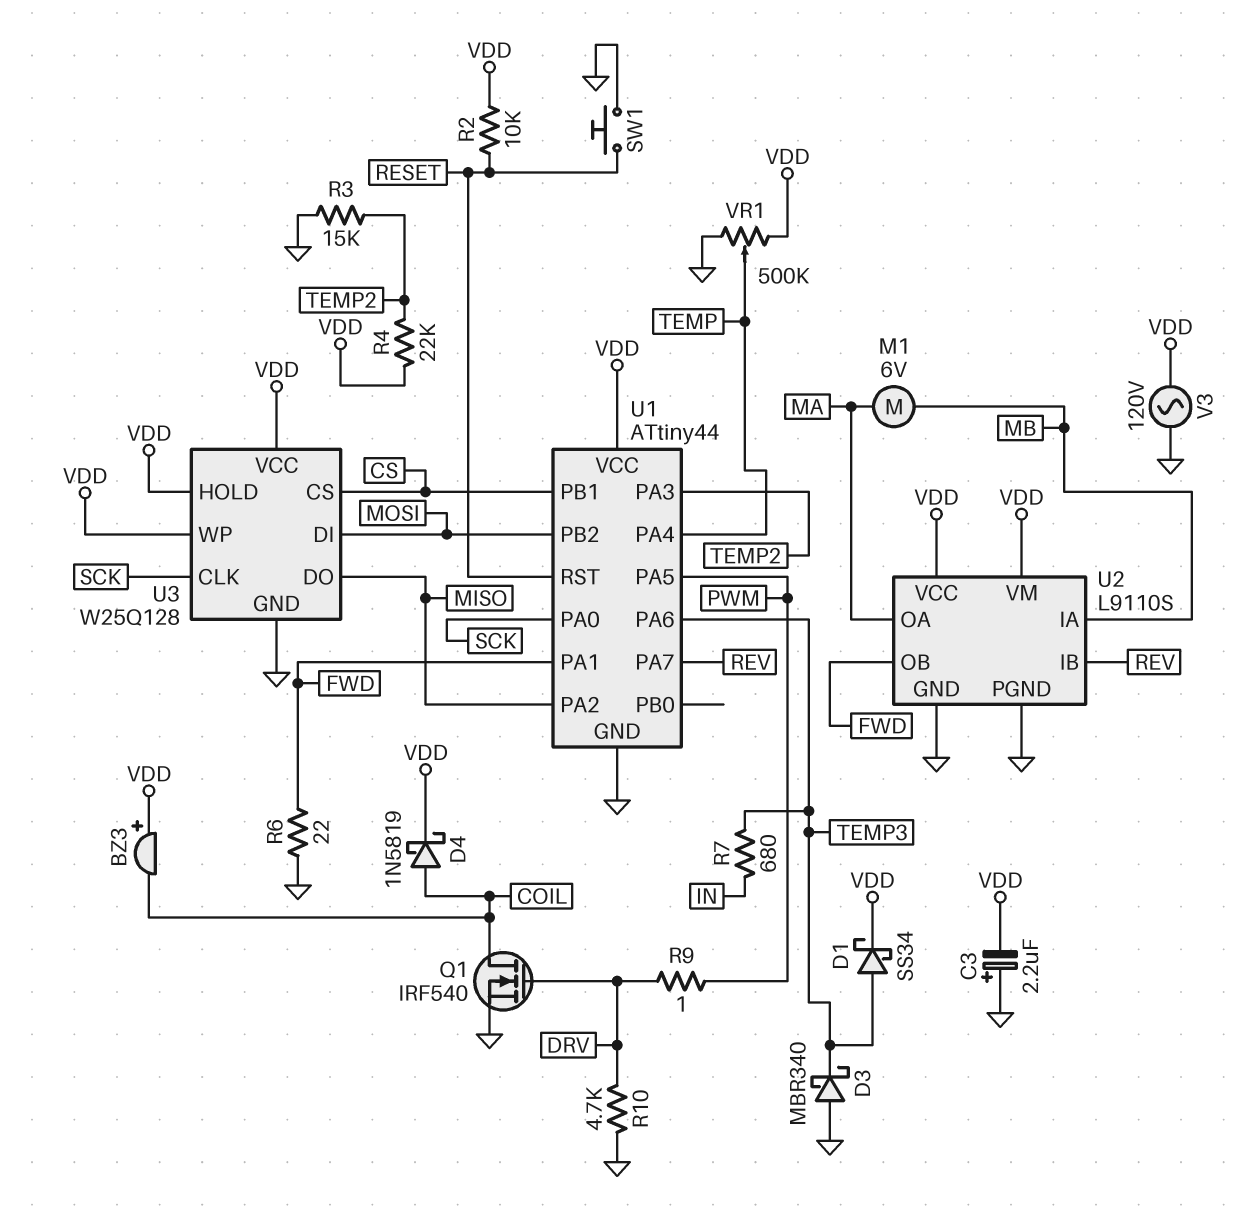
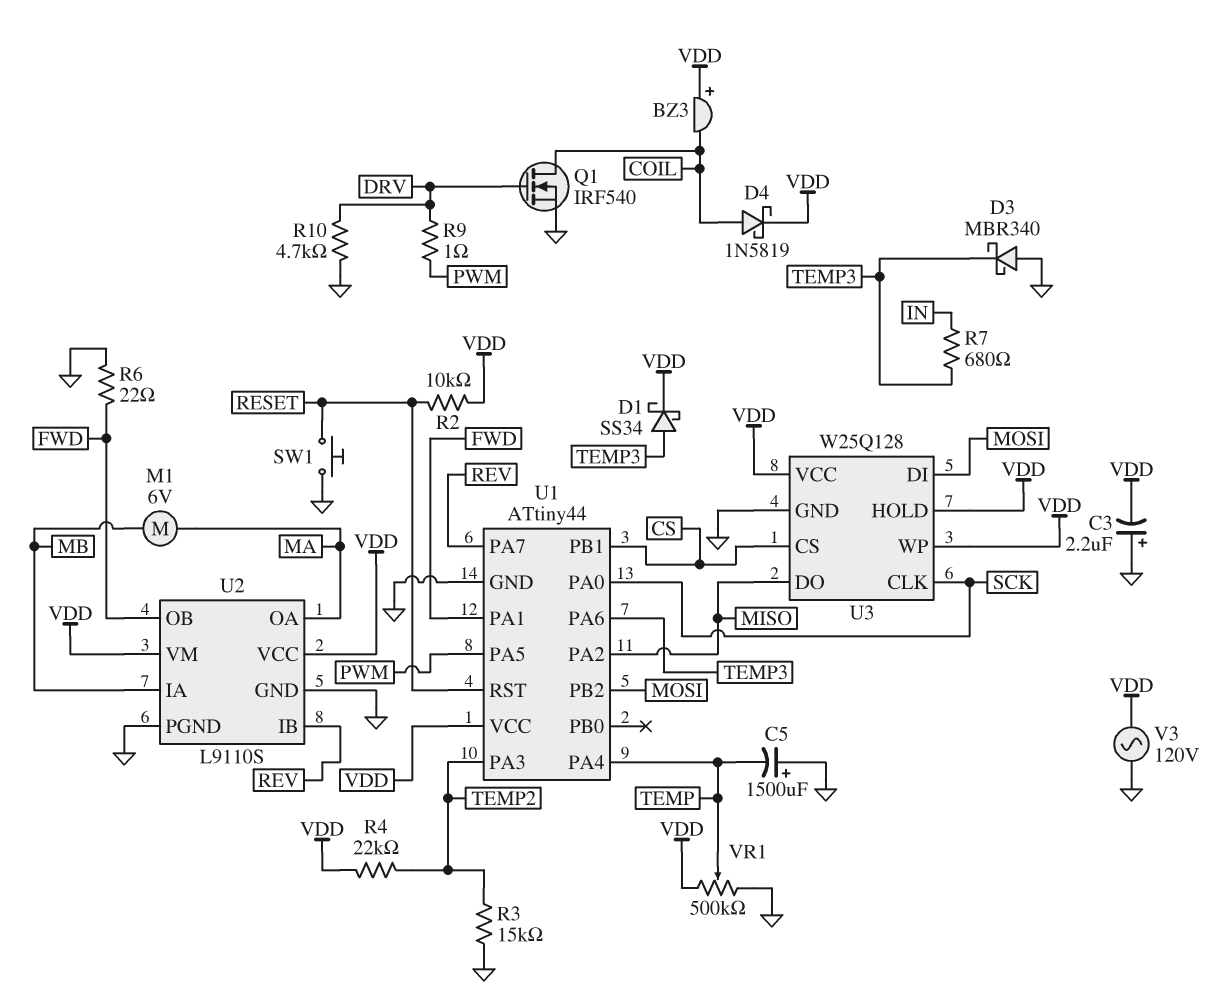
C5: none -> 1500uF (plus GND, minus TEMP)

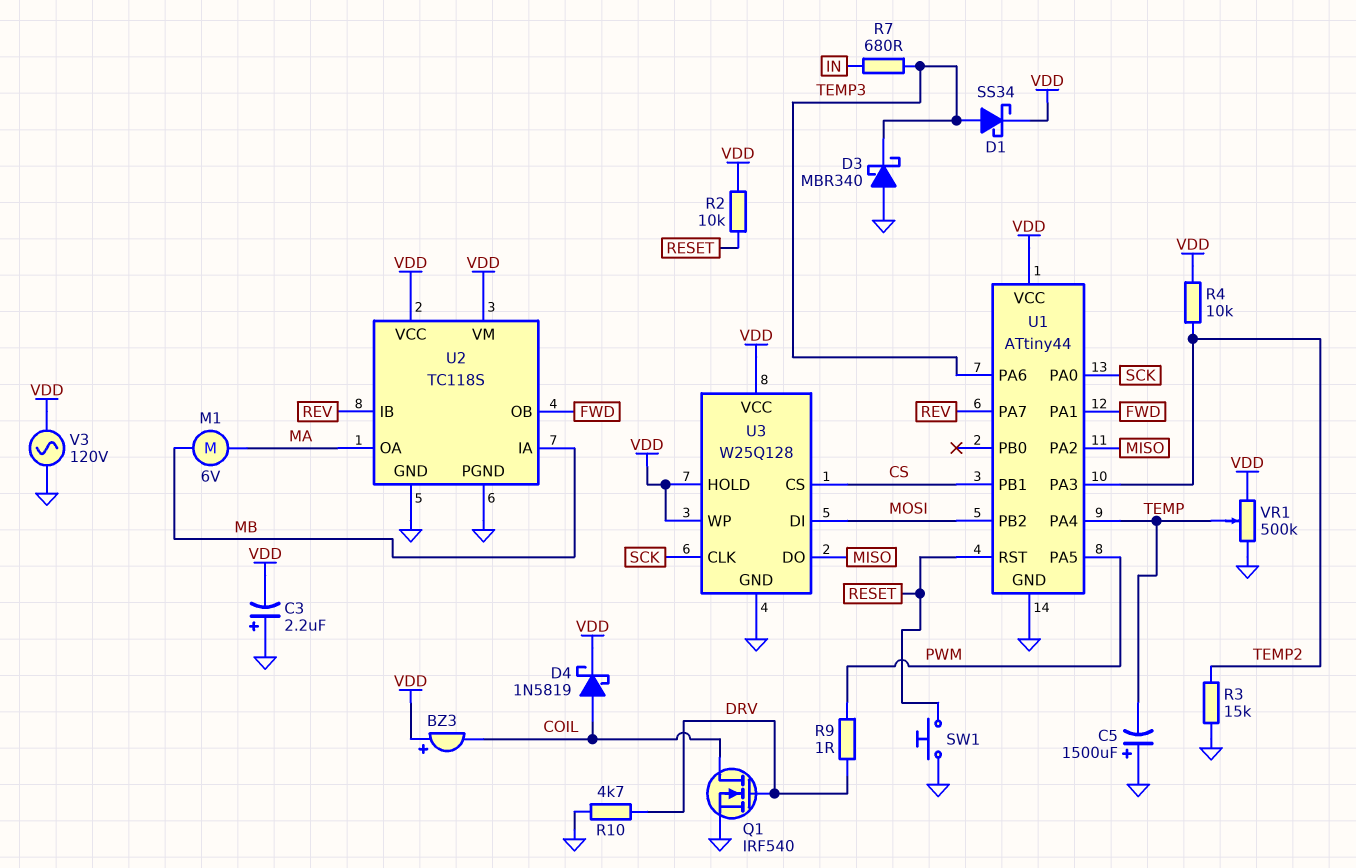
R4: 22k (TEMP2, VDD) -> 10k (TEMP2, VDD)
R6: 22 (FWD, GND) -> none
U2: L9110S -> TC118S

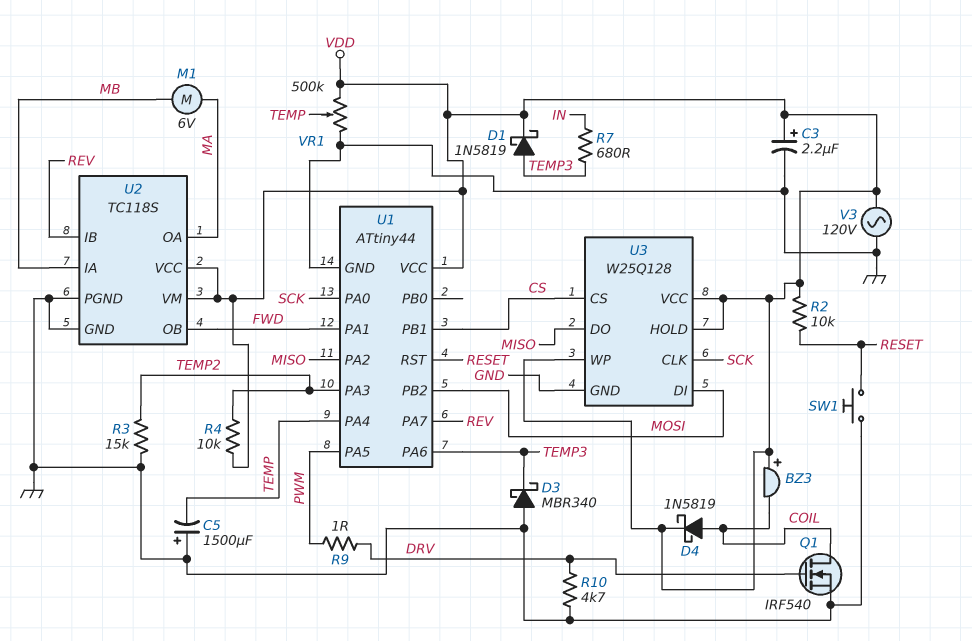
C3: 2.2uF (plus GND, minus VDD) -> 2.2uF (plus VDD, minus GND)
D1: schottky SS34 (A TEMP3, K VDD) -> schottky 1N5819 (A TEMP3, K VDD)

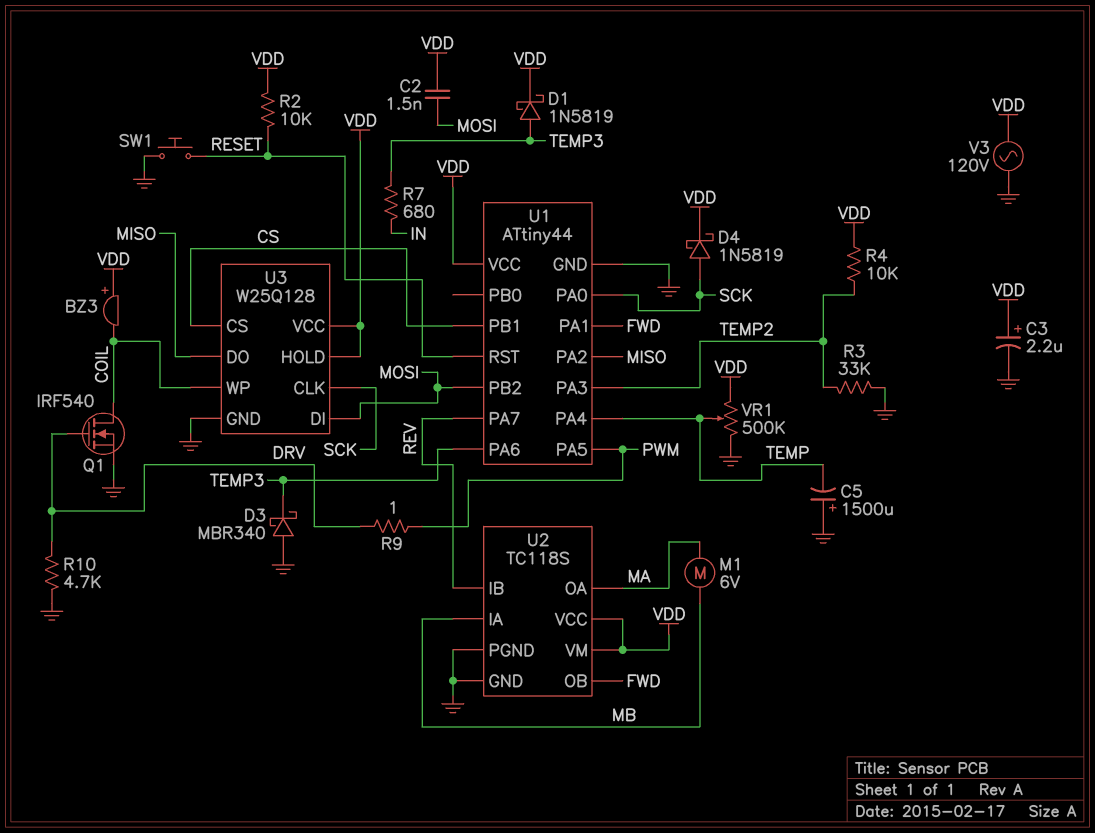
C2: none -> 1.5nF (MOSI, VDD)
D4: schottky 1N5819 (A COIL, K VDD) -> schottky 1N5819 (A SCK, K VDD)
R3: 15k (GND, TEMP2) -> 33k (GND, TEMP2)
U3 pin WP: VDD -> COIL

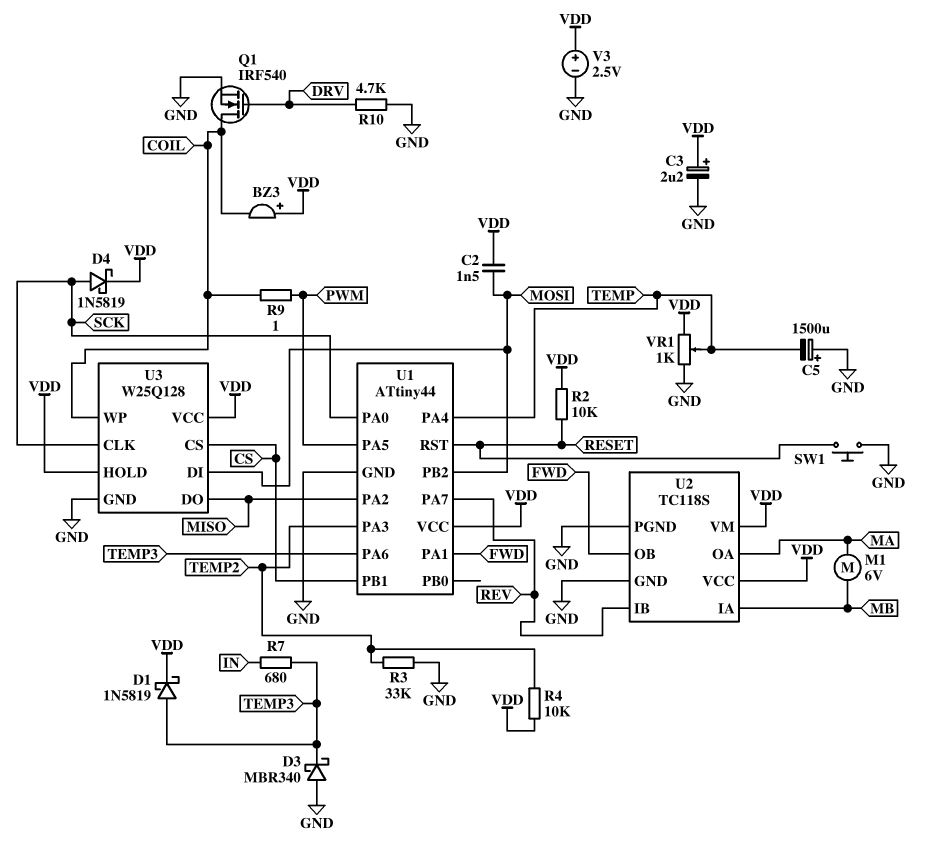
R9: 1 (DRV, PWM) -> 1 (COIL, PWM)
V3: AC 120V (GND, VDD) -> 2.5V (plus VDD, minus GND)
VR1: 500k (GND, VDD, wiper TEMP) -> 1k (GND, VDD, wiper TEMP)

